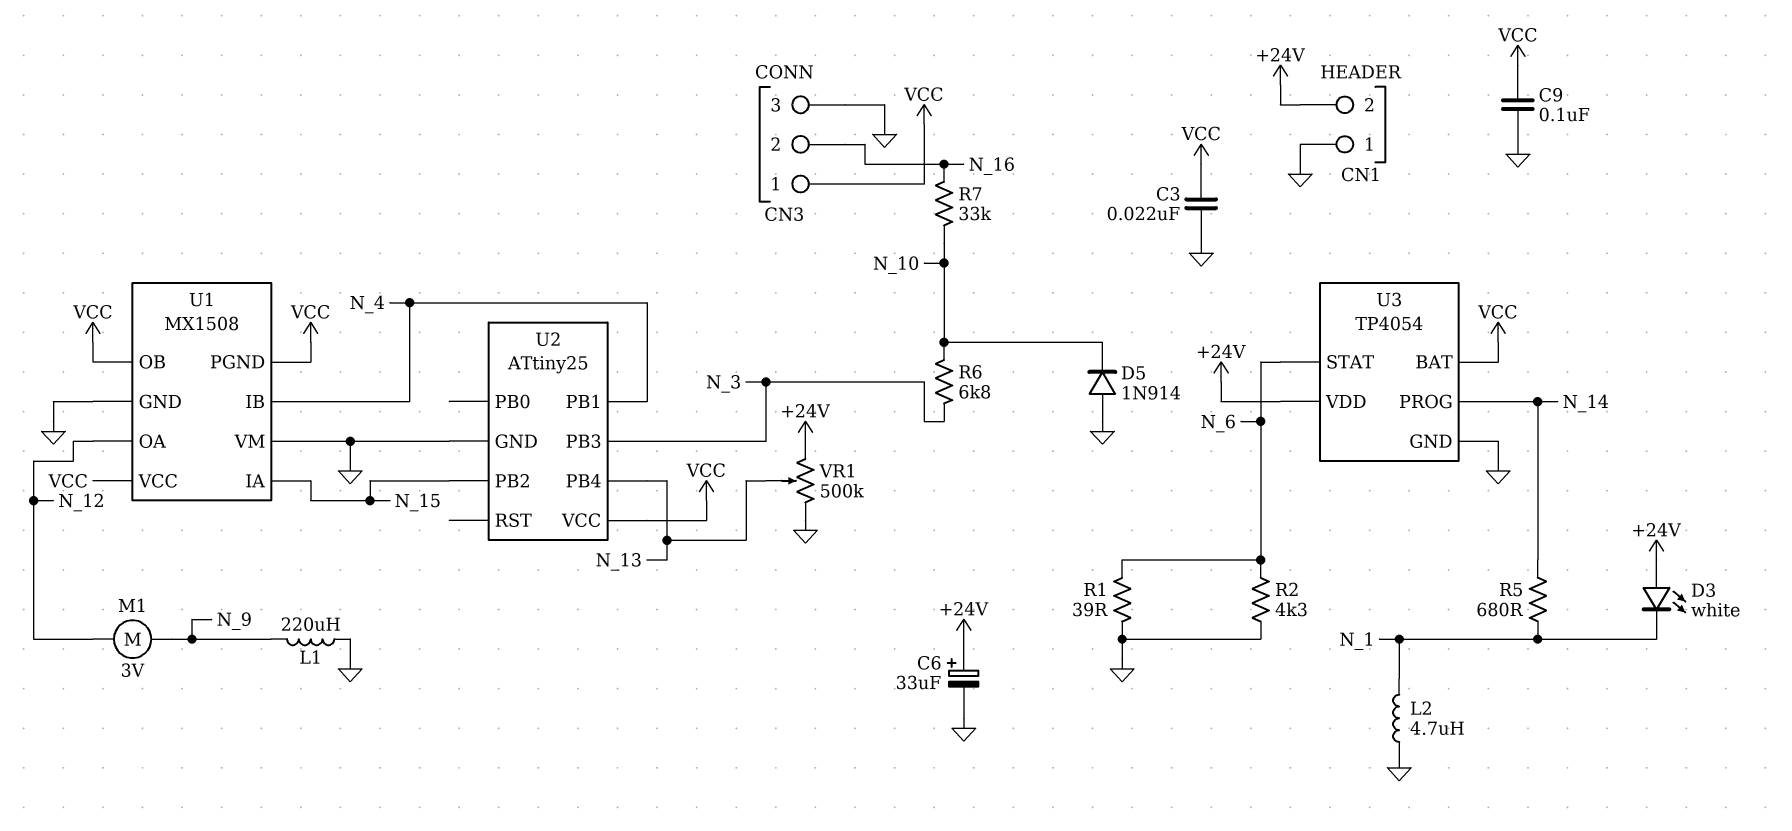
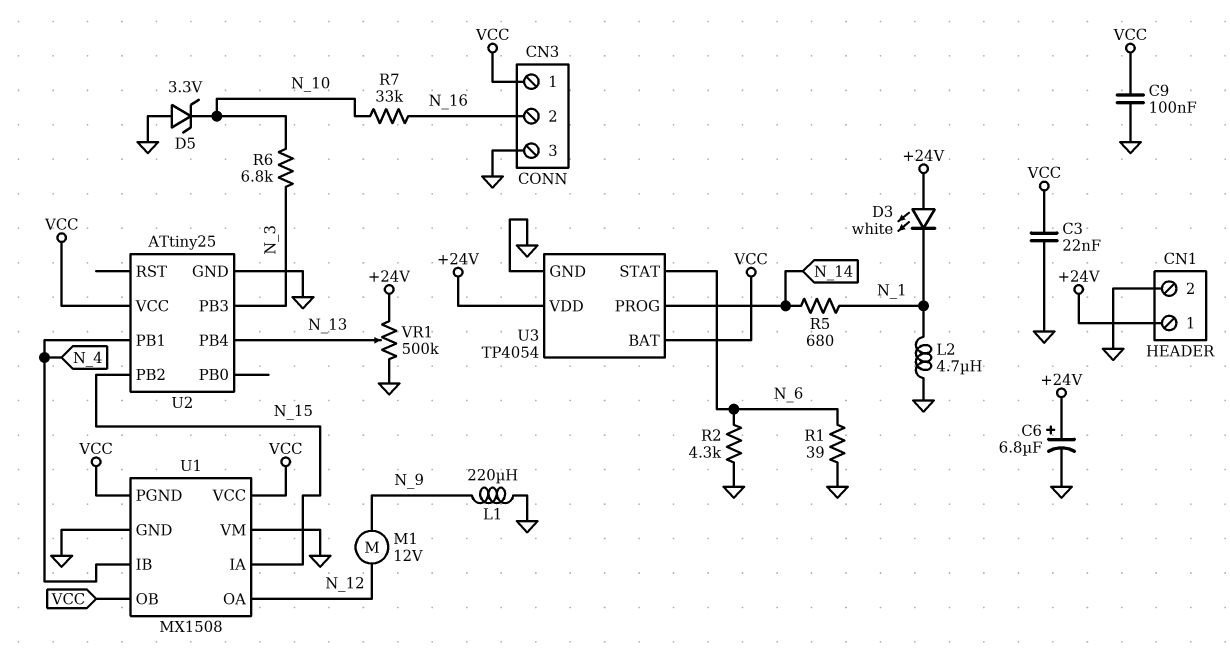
C6: 33uF (plus +24V, minus GND) -> 6.8uF (plus +24V, minus GND)
CN1 pin 1: GND -> +24V
CN1 pin 2: +24V -> GND
D5: diode 1N914 (A GND, K N_10) -> zener 3.3V (A GND, K N_10)
M1: motor 3V (N_9, N_12) -> motor 12V (N_9, N_12)

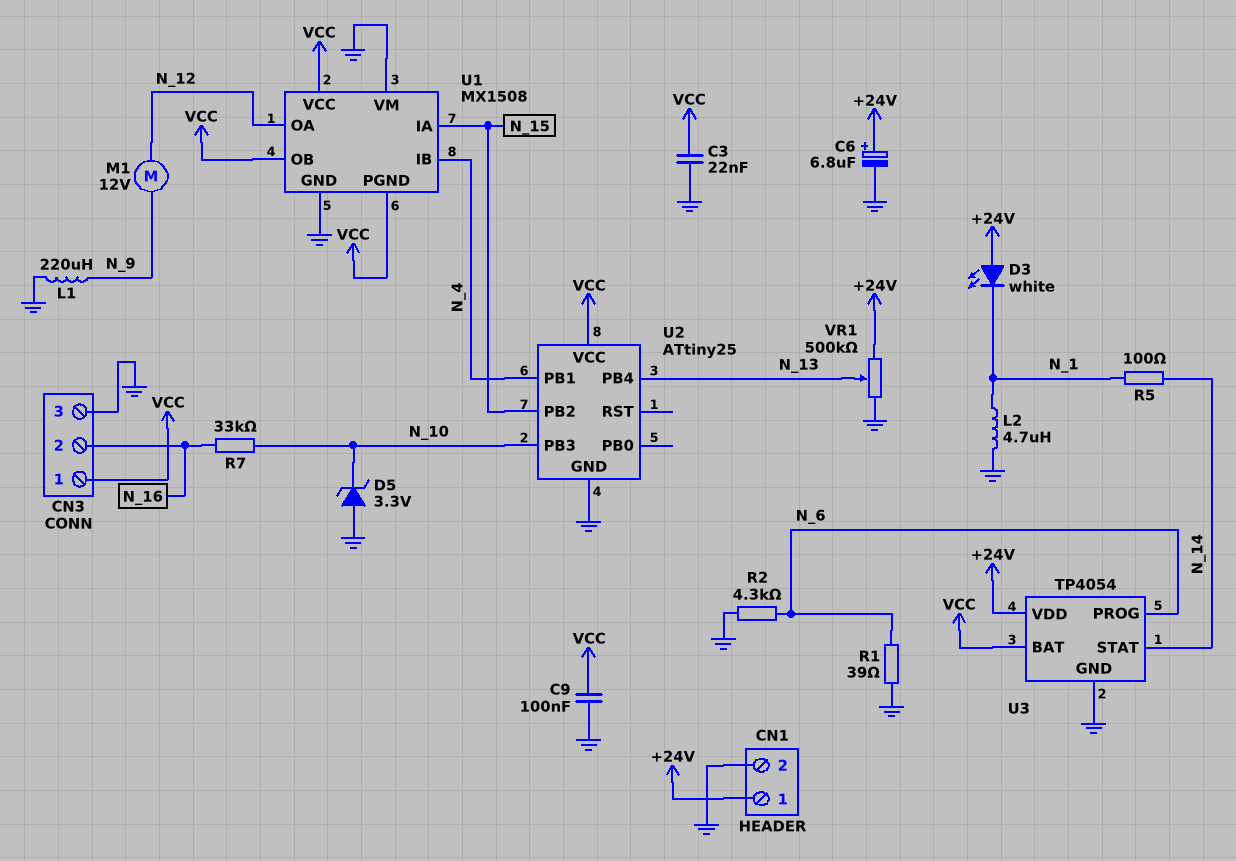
R5: 680 (N_1, N_14) -> 100 (N_1, N_14)
R6: 6.8k (N_3, N_10) -> none
U2 pin PB3: N_3 -> N_10
U3 pin PROG: N_14 -> N_6
U3 pin STAT: N_6 -> N_14

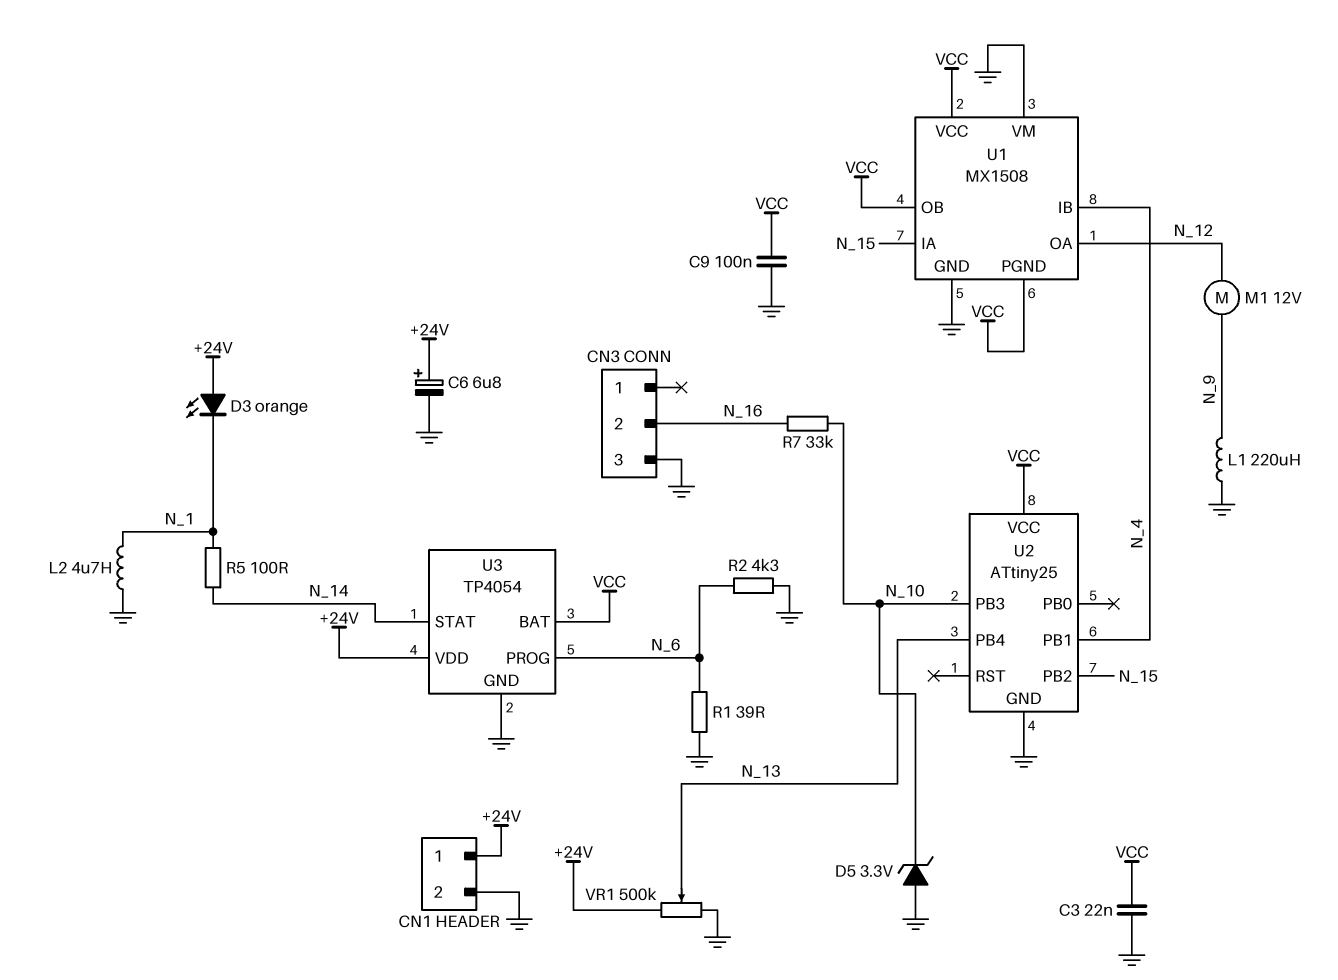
CN3 pin 1: VCC -> none
D3: LED white (A +24V, K N_1) -> LED orange (A +24V, K N_1)

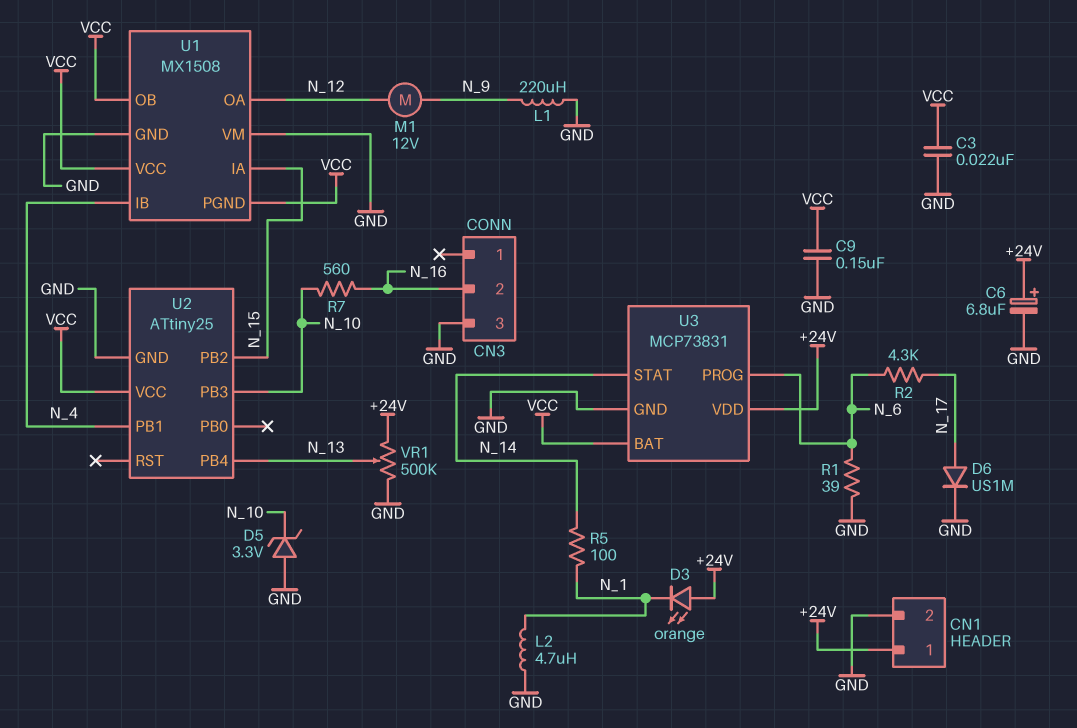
C9: 100nF (GND, VCC) -> 150nF (GND, VCC)
D6: none -> diode US1M (A N_17, K GND)
R2: 4.3k (GND, N_6) -> 4.3k (N_6, N_17)
R7: 33k (N_10, N_16) -> 560 (N_10, N_16)
U3: TP4054 -> MCP73831

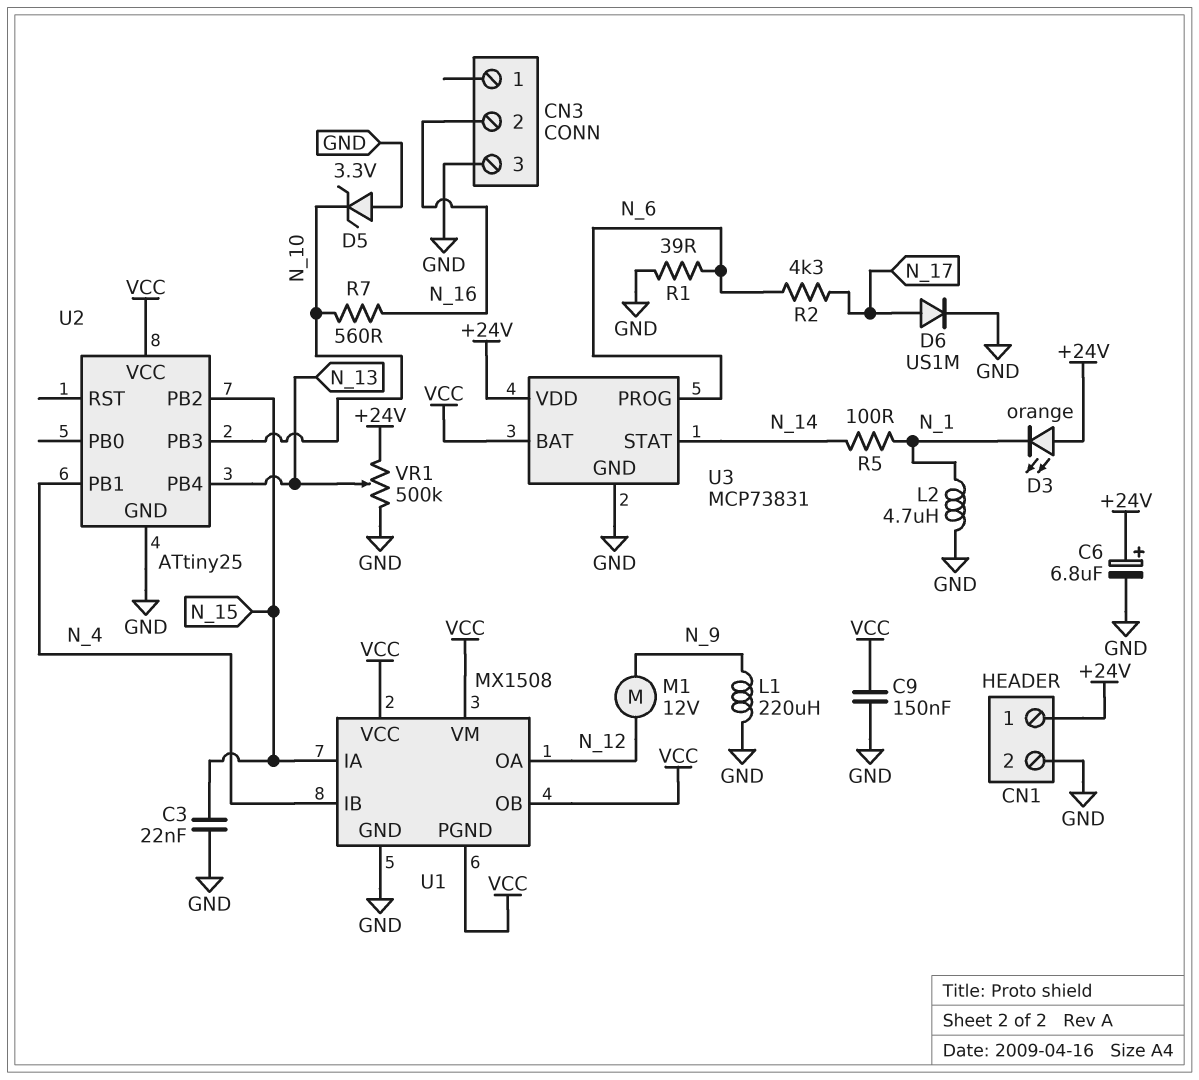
C3: 22nF (GND, VCC) -> 22nF (GND, N_15)
U1 pin VM: GND -> VCC

